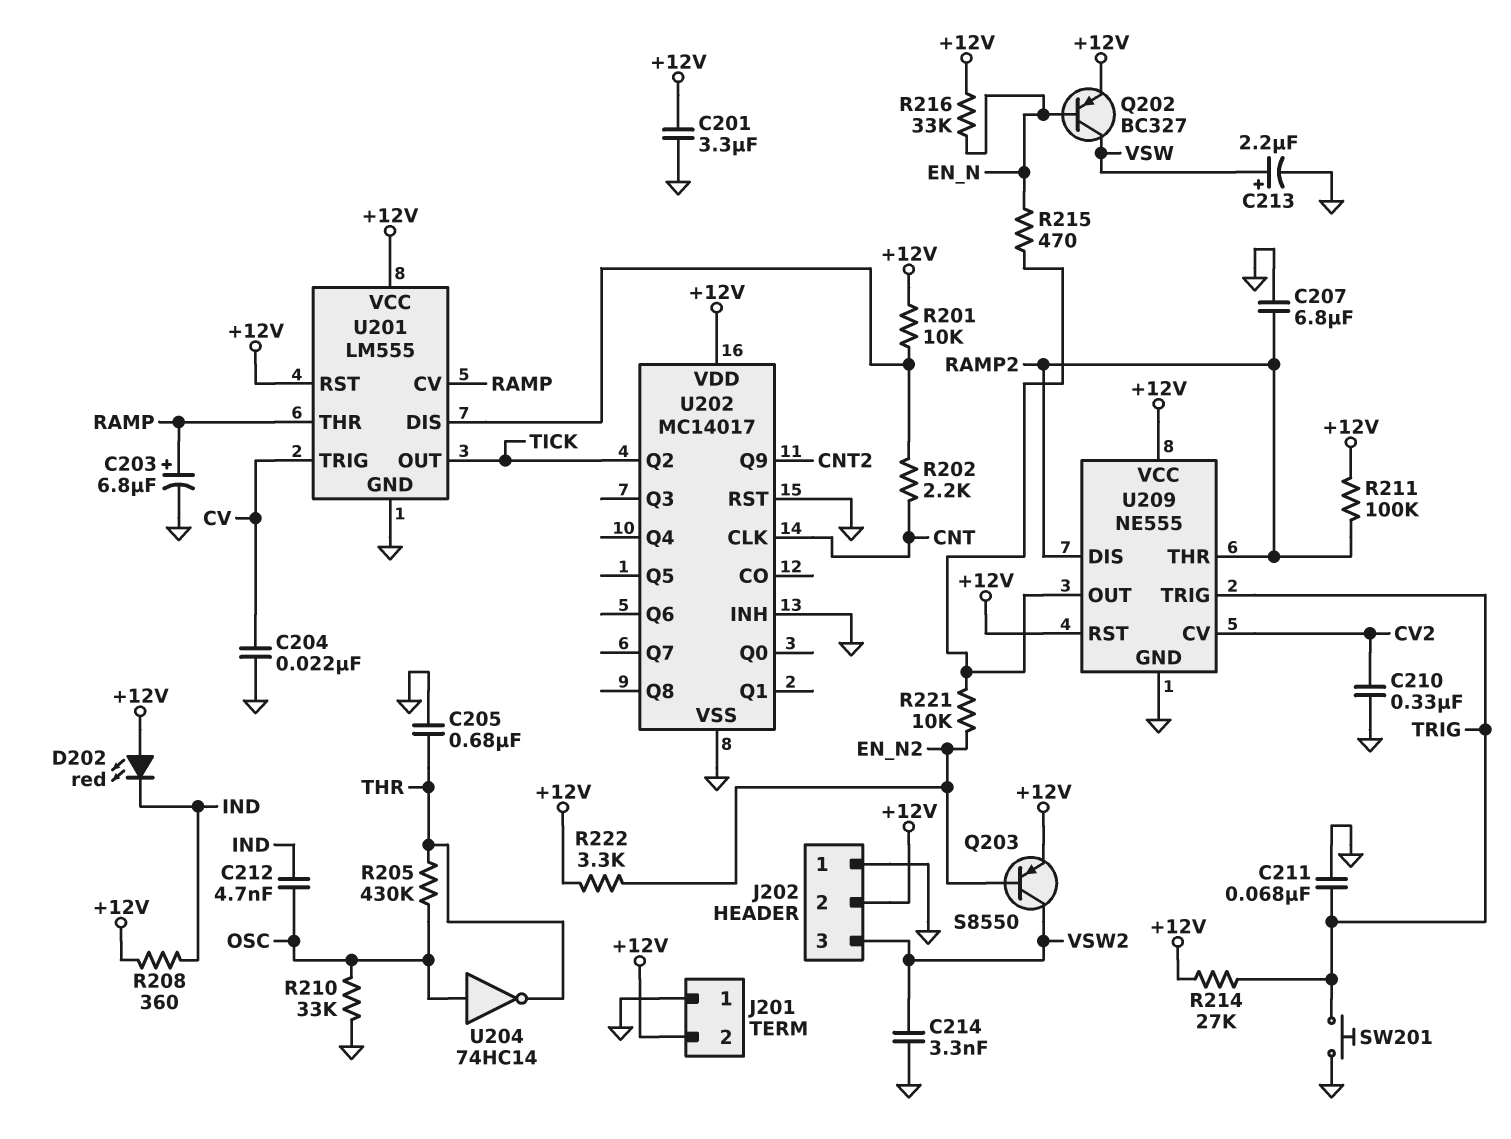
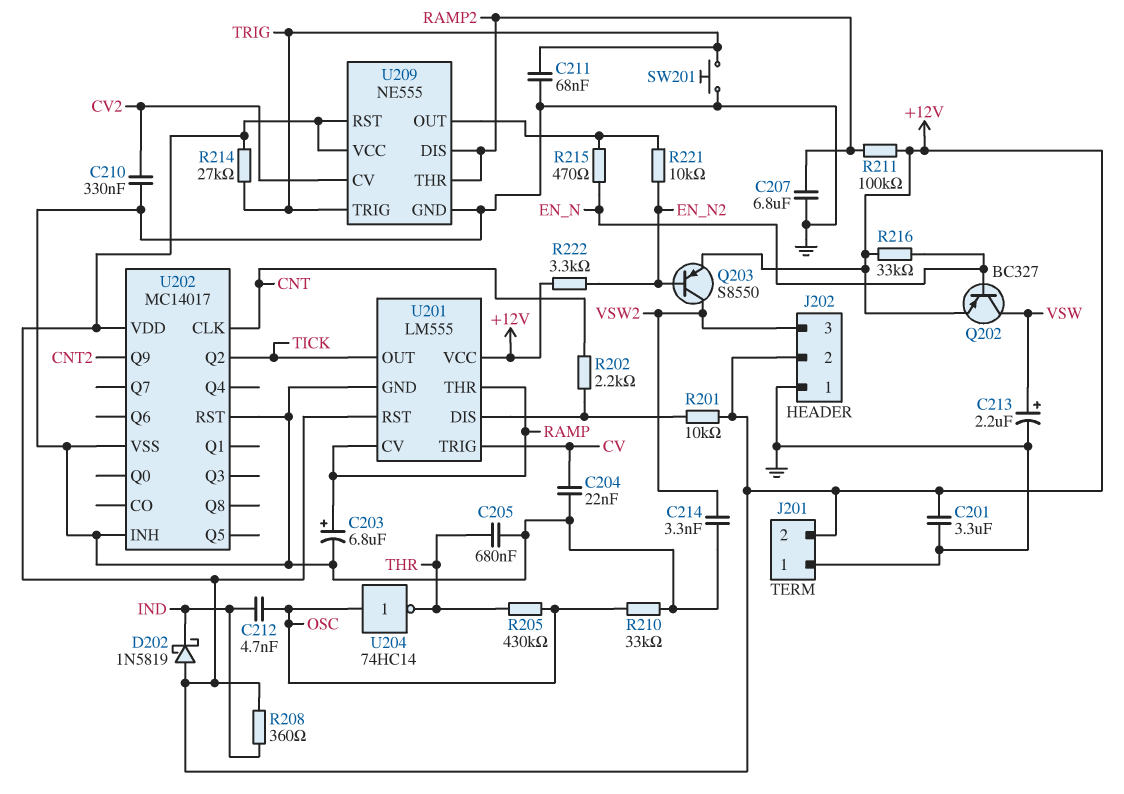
D202: LED red (A +12V, K IND) -> schottky 1N5819 (A +12V, K IND)

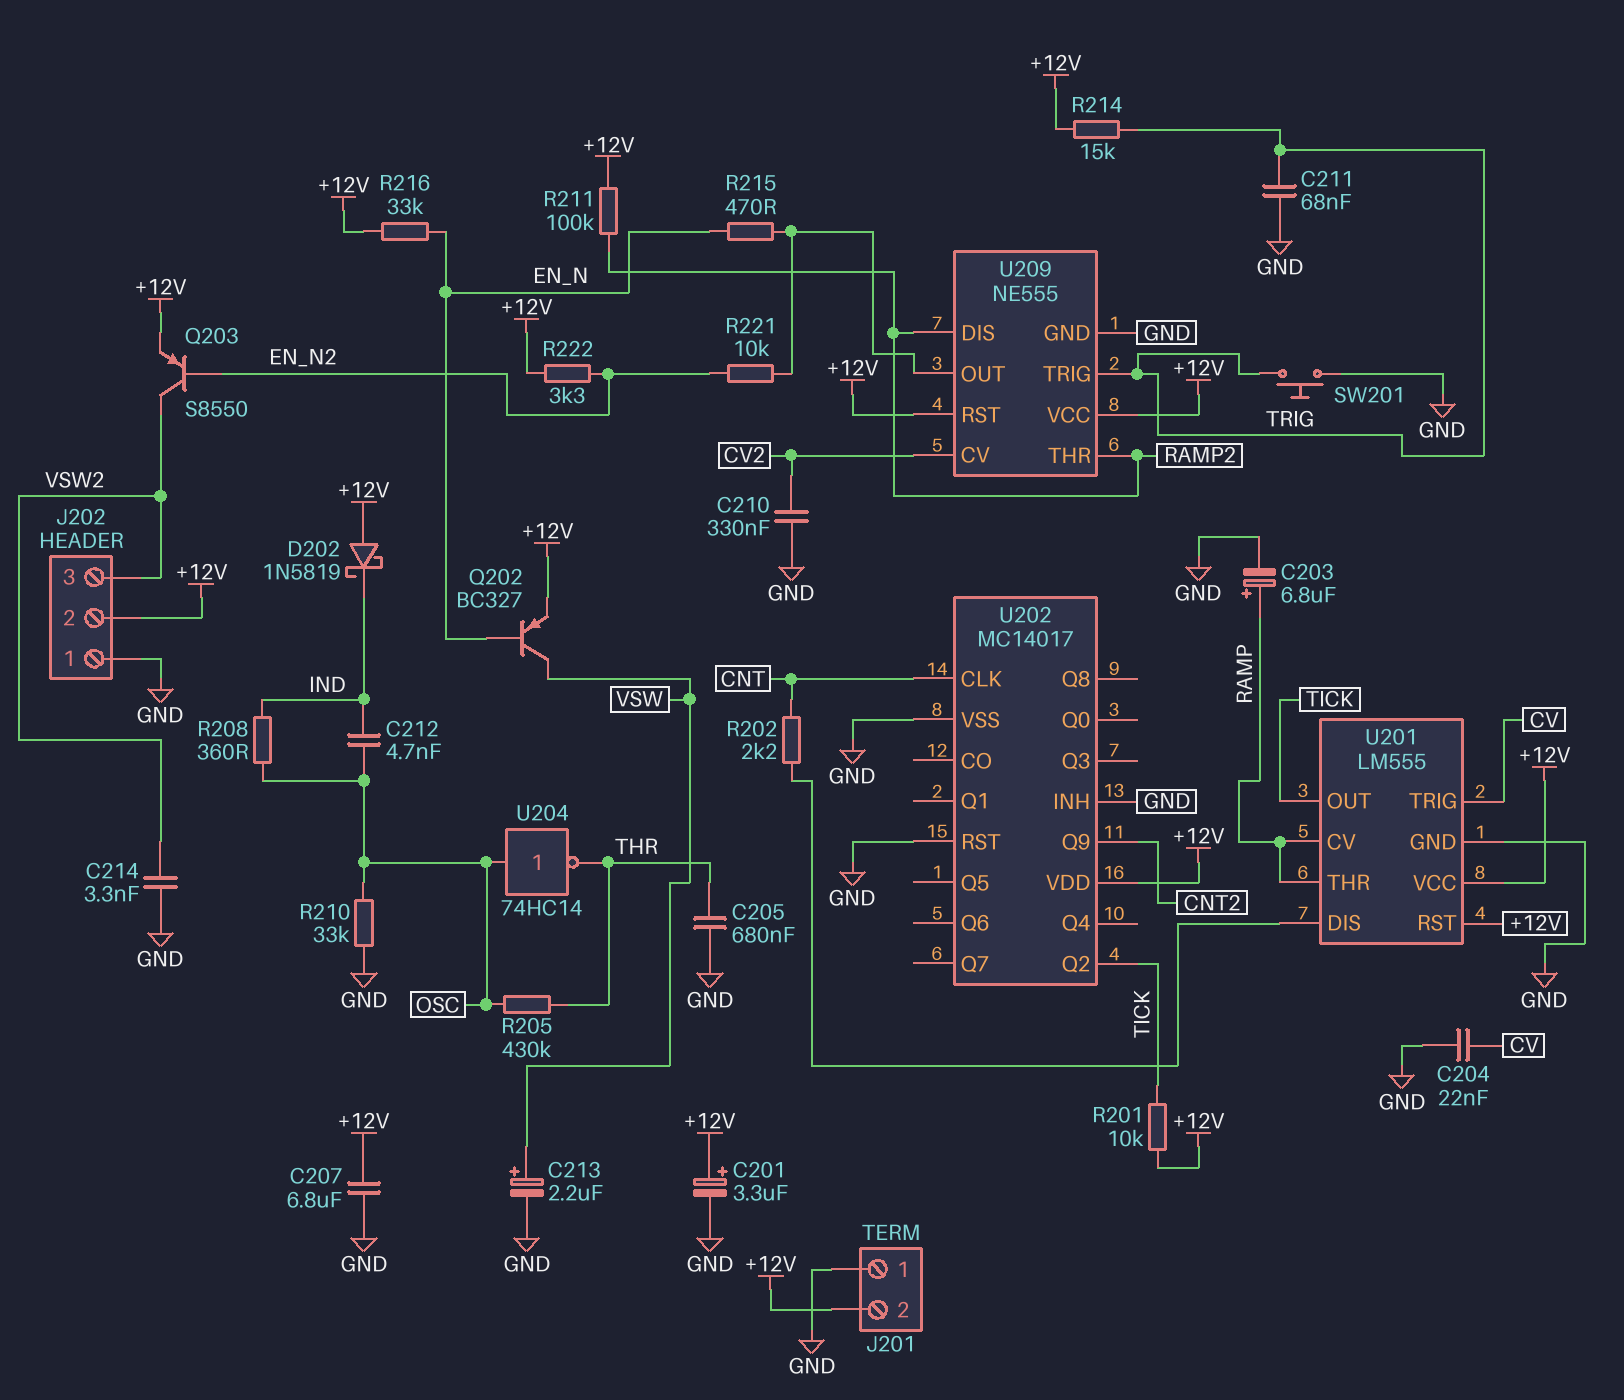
C201: 3.3uF (+12V, GND) -> 3.3uF (plus +12V, minus GND)
C207: 6.8uF (GND, RAMP2) -> 6.8uF (+12V, GND)
R201: 10k (+12V, U201/DIS) -> 10k (+12V, TICK)
R208: 360 (+12V, IND) -> 360 (IND, OSC)
R214: 27k (+12V, TRIG) -> 15k (+12V, TRIG)

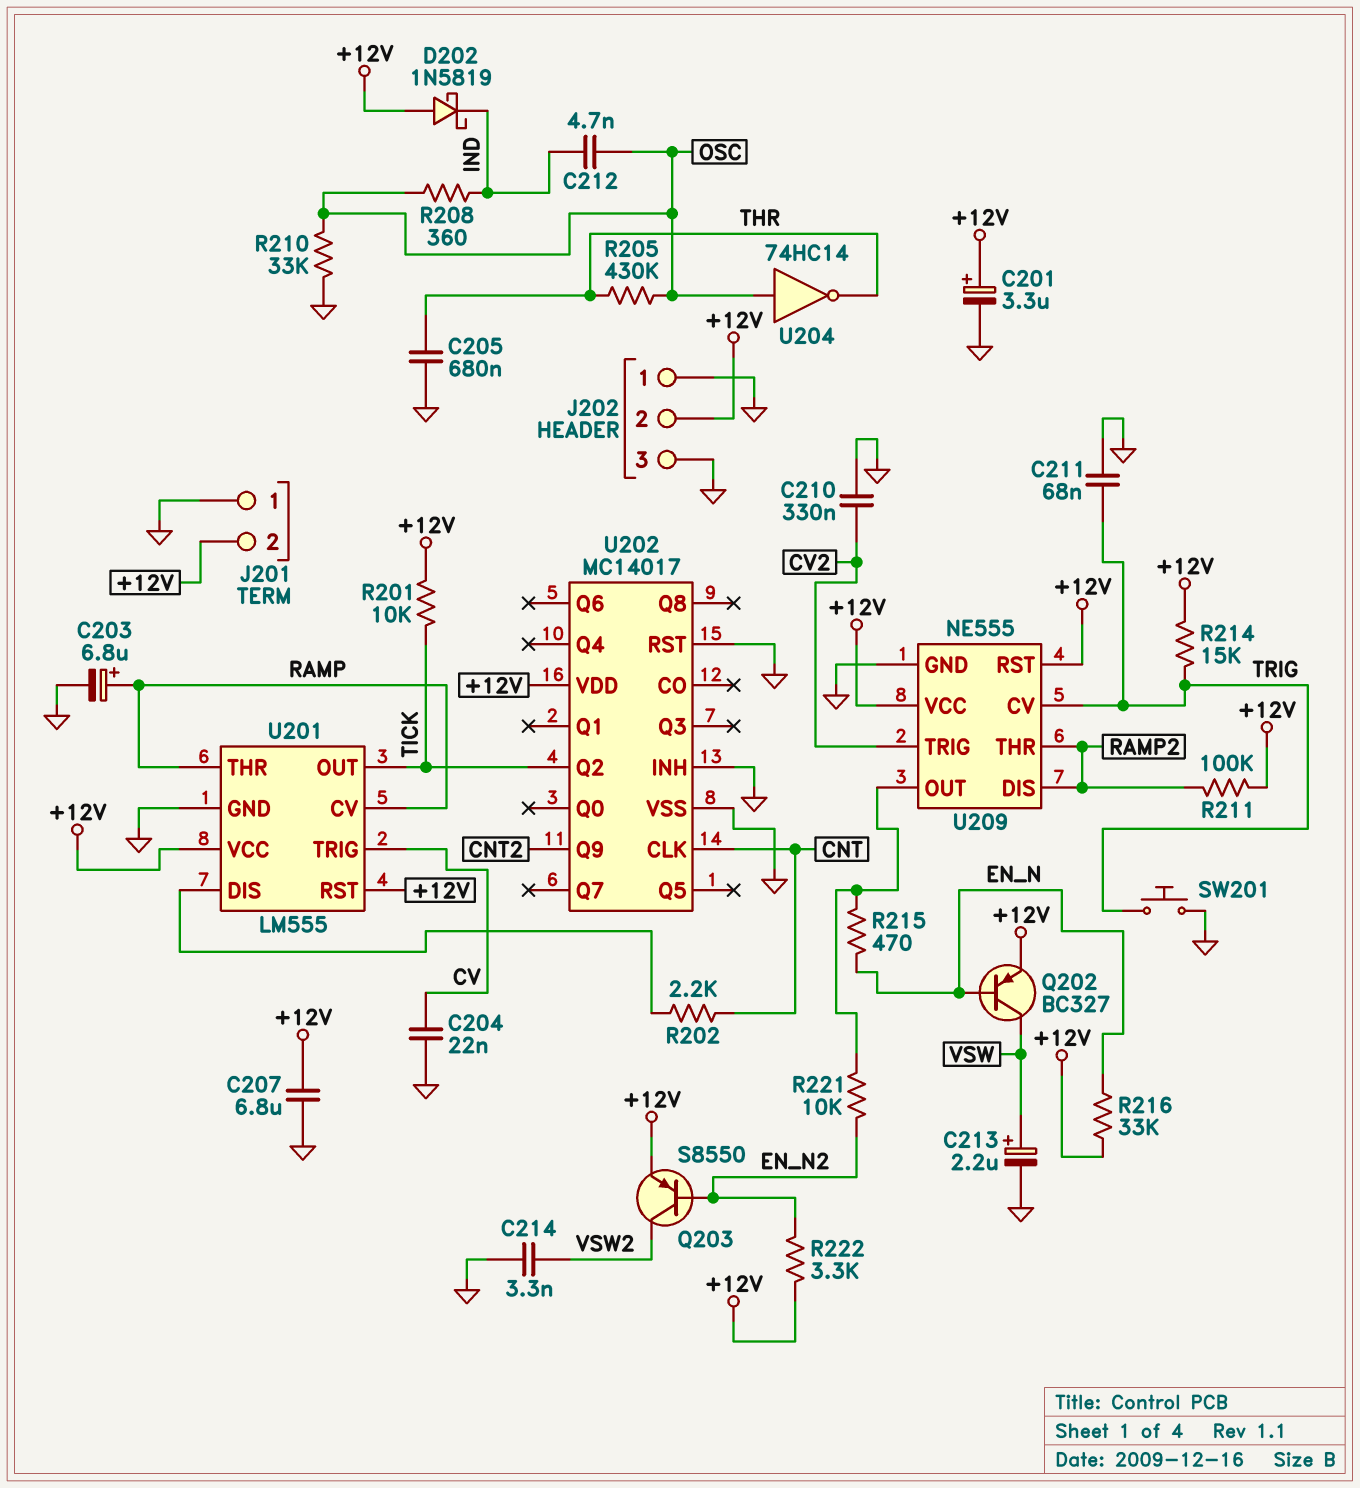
J202 pin 3: VSW2 -> GND
U209 pin CV: CV2 -> TRIG
U209 pin TRIG: TRIG -> CV2

